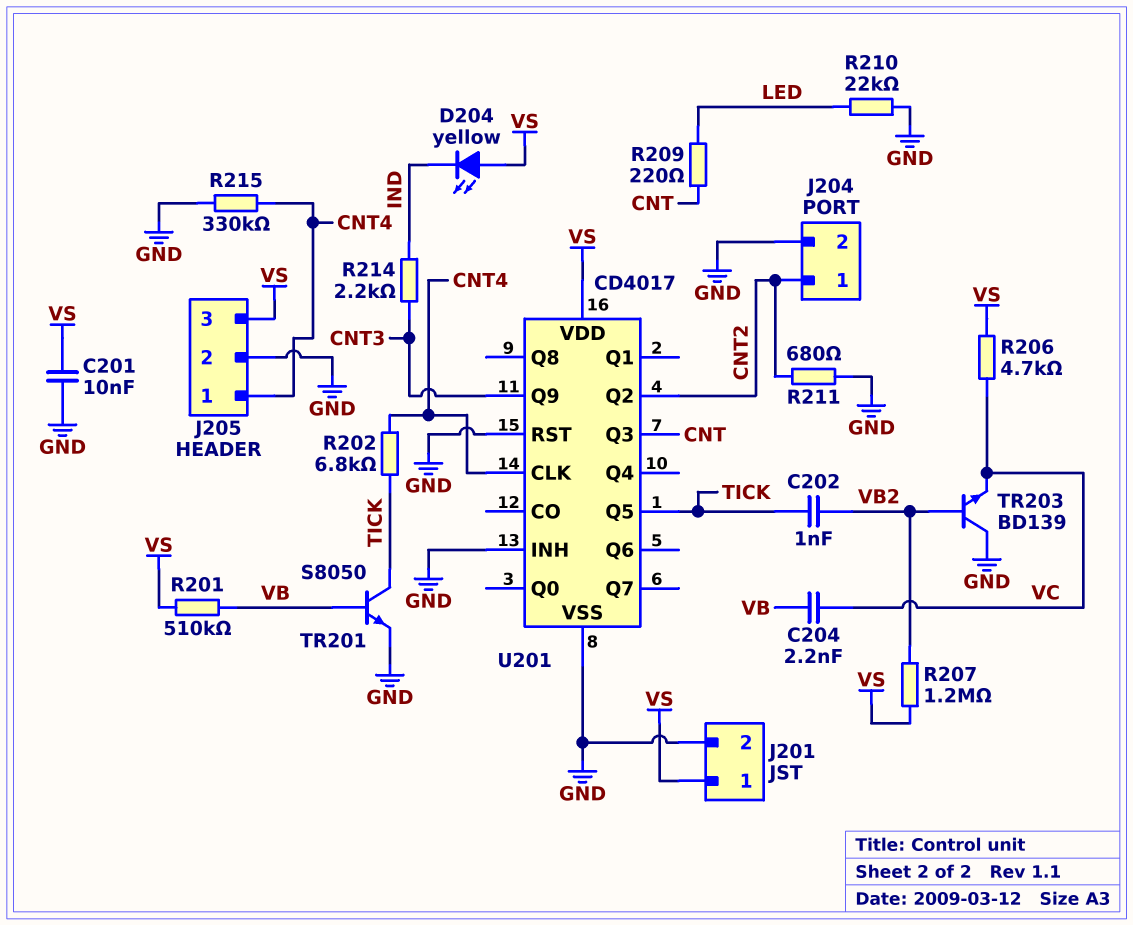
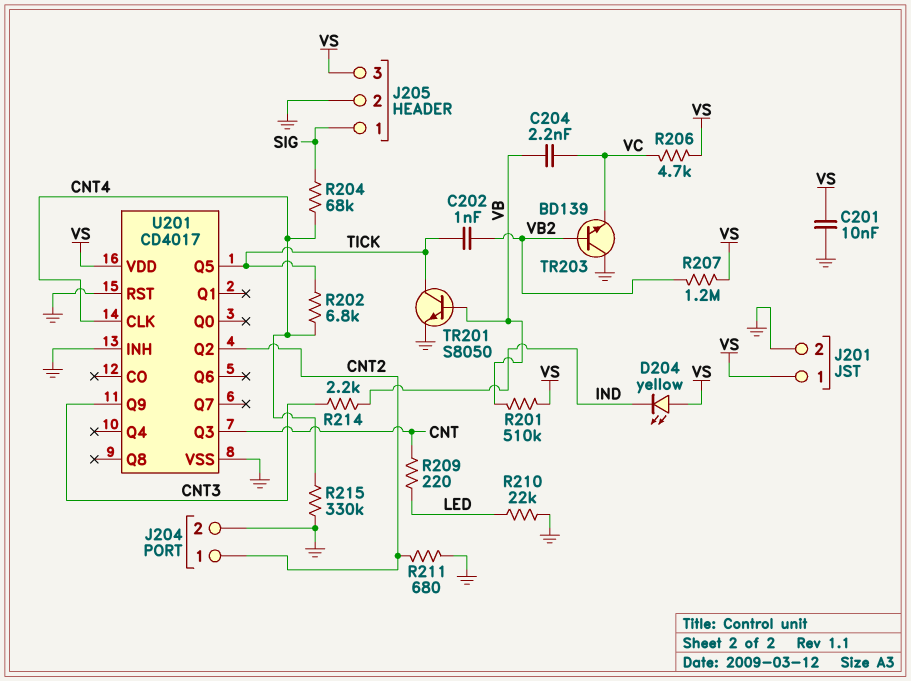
J205 pin 1: CNT4 -> SIG
R204: none -> 68k (CNT4, SIG)

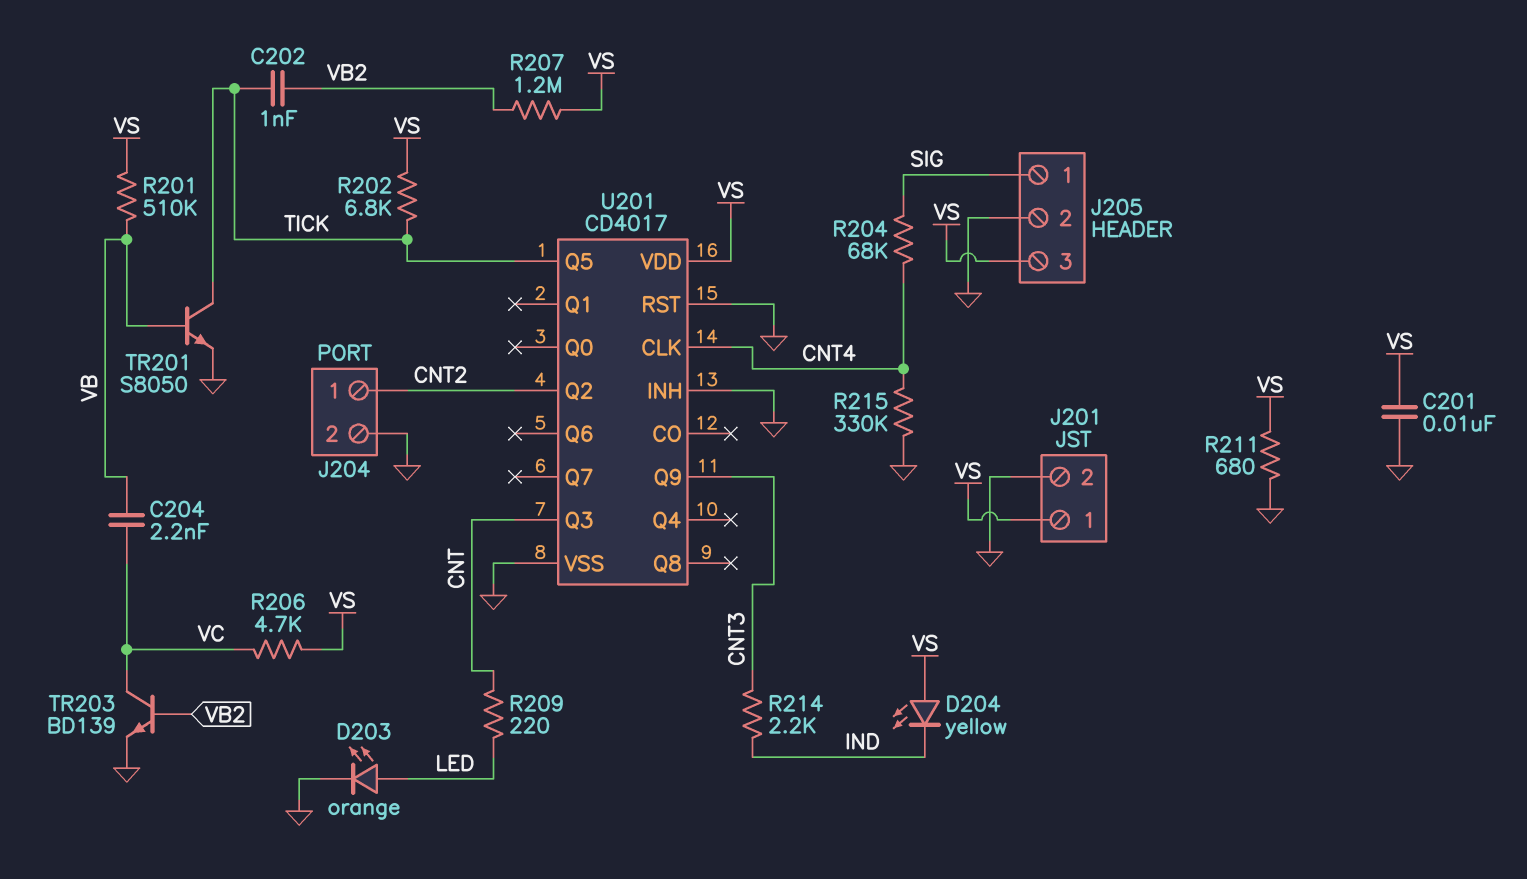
D203: none -> LED orange (A LED, K GND)
R202: 6.8k (CNT4, TICK) -> 6.8k (TICK, VS)
R210: 22k (GND, LED) -> none
R211: 680 (CNT2, GND) -> 680 (GND, VS)
TR203: NPN BD139 (B VB2, C GND, E VC) -> NPN BD139 (B VB2, C VC, E GND)

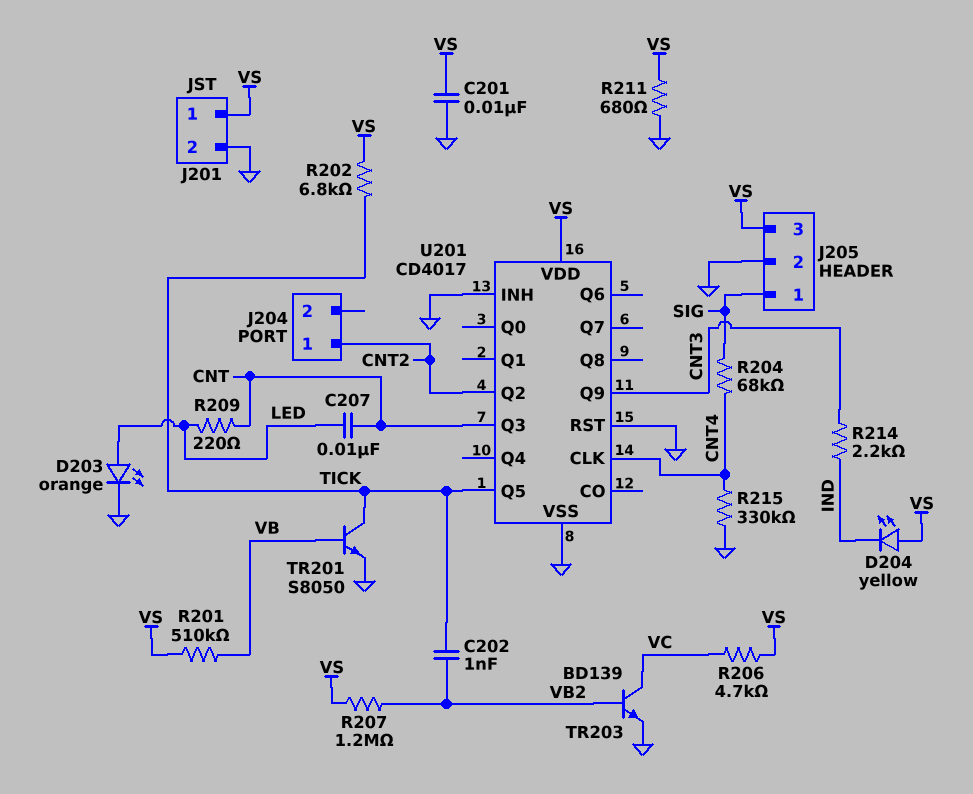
C204: 2.2nF (VB, VC) -> none
C207: none -> 10nF (CNT, LED)
J204 pin 2: GND -> none

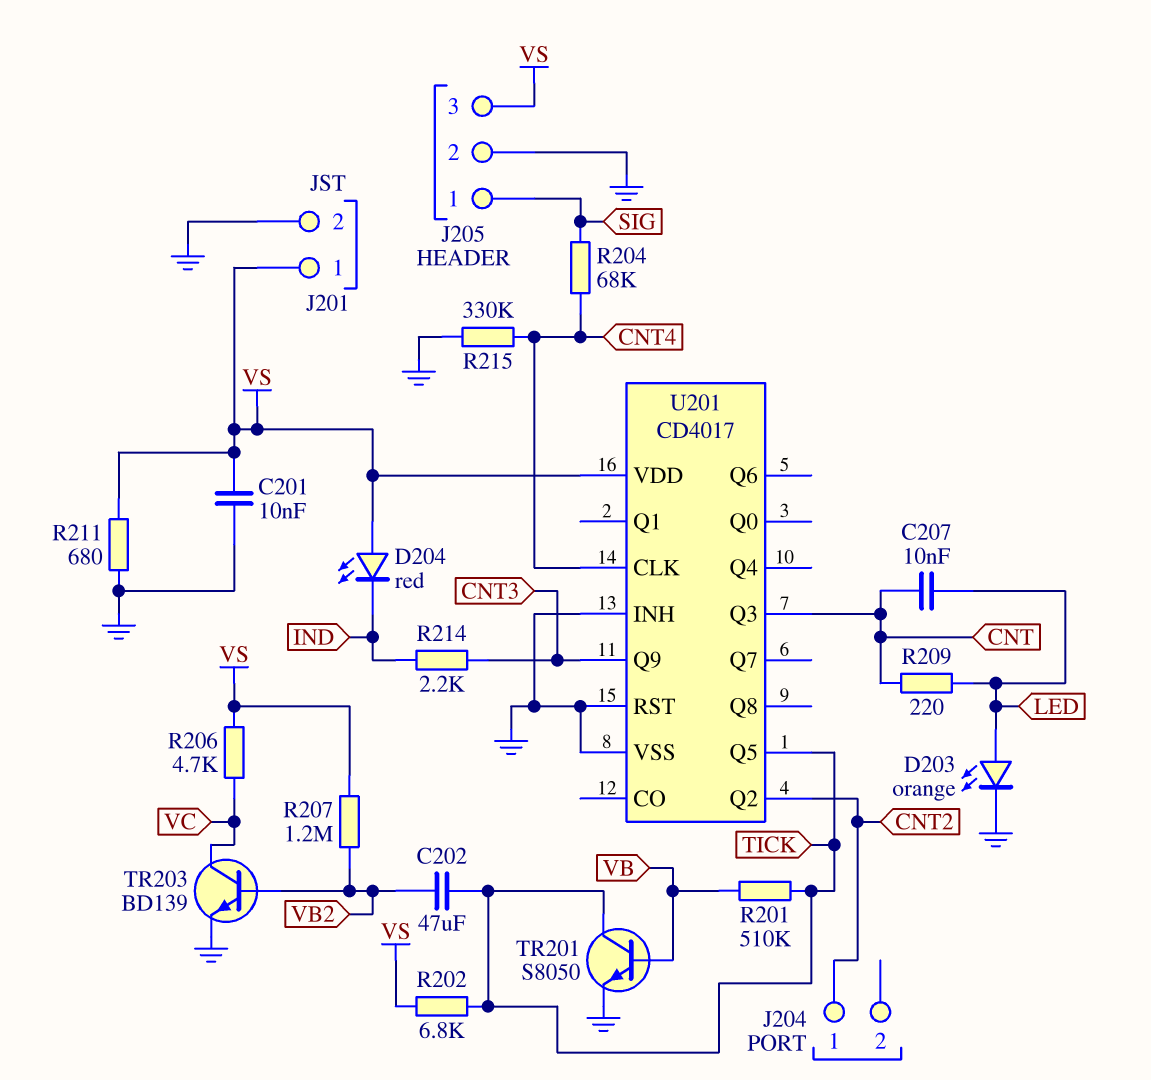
C202: 1nF (TICK, VB2) -> 47uF (TICK, VB2)
D204: LED yellow (A VS, K IND) -> LED red (A VS, K IND)
R201: 510k (VB, VS) -> 510k (TICK, VB)

